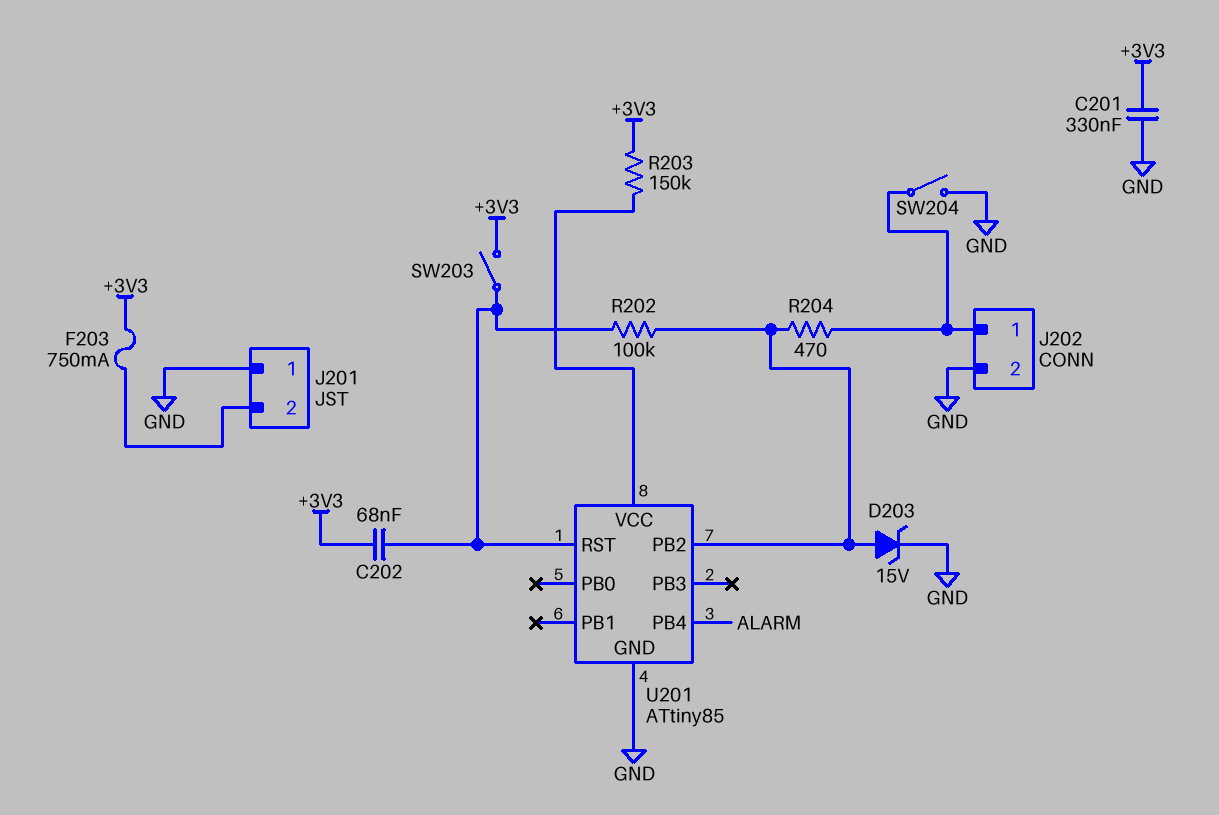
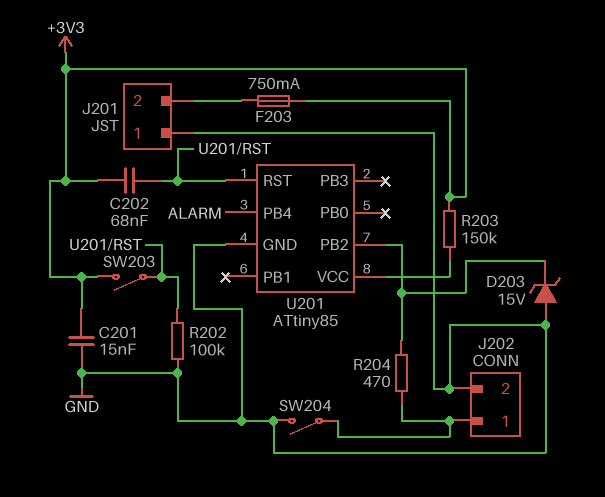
C201: 330nF (+3V3, GND) -> 15nF (+3V3, GND)
D203: zener 15V (A U201/PB2, K GND) -> zener 15V (A GND, K U201/PB2)
R202: 100k (U201/PB2, U201/RST) -> 100k (GND, U201/RST)

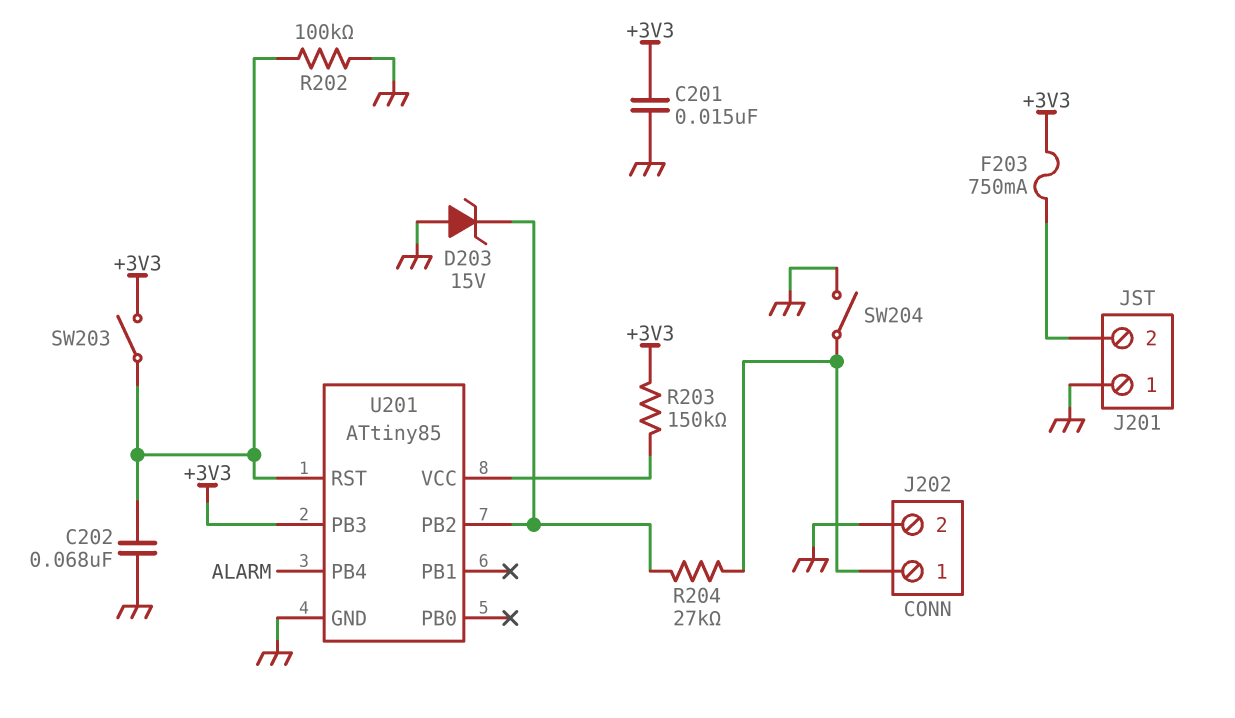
C202: 68nF (+3V3, U201/RST) -> 68nF (GND, U201/RST)
R204: 470 (J202/1, U201/PB2) -> 27k (J202/1, U201/PB2)
U201 pin PB3: none -> +3V3

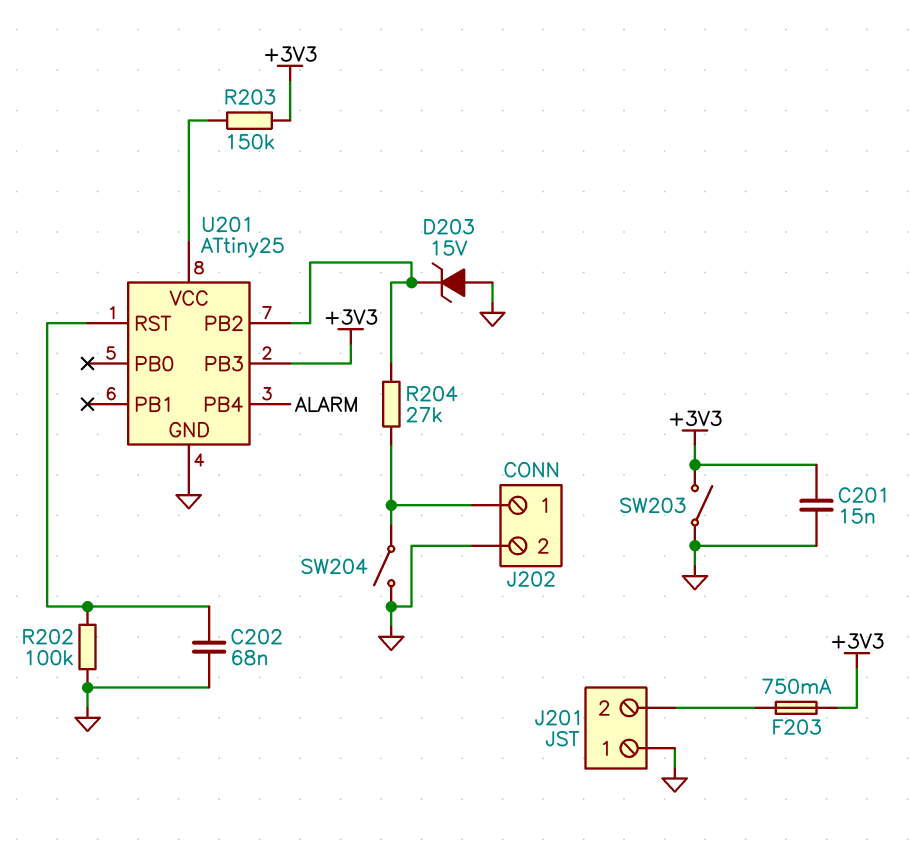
SW203: switch (+3V3, U201/RST) -> switch (+3V3, GND)
U201: ATtiny85 -> ATtiny25

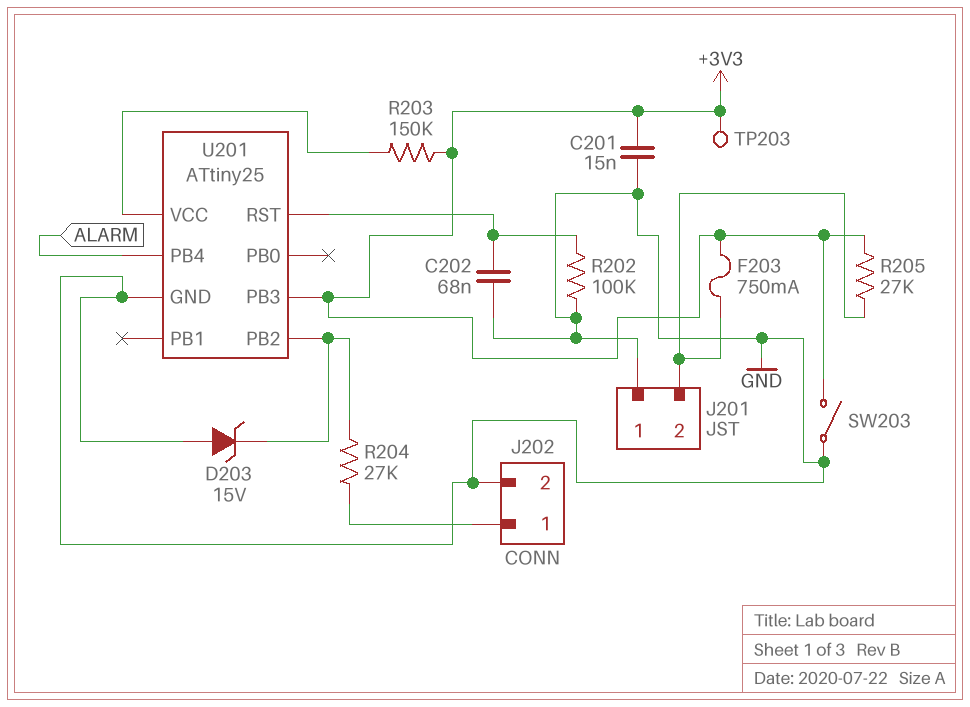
R205: none -> 27k (+3V3, J201/2)
SW204: switch (GND, J202/1) -> none
TP203: none -> test point (+3V3)

